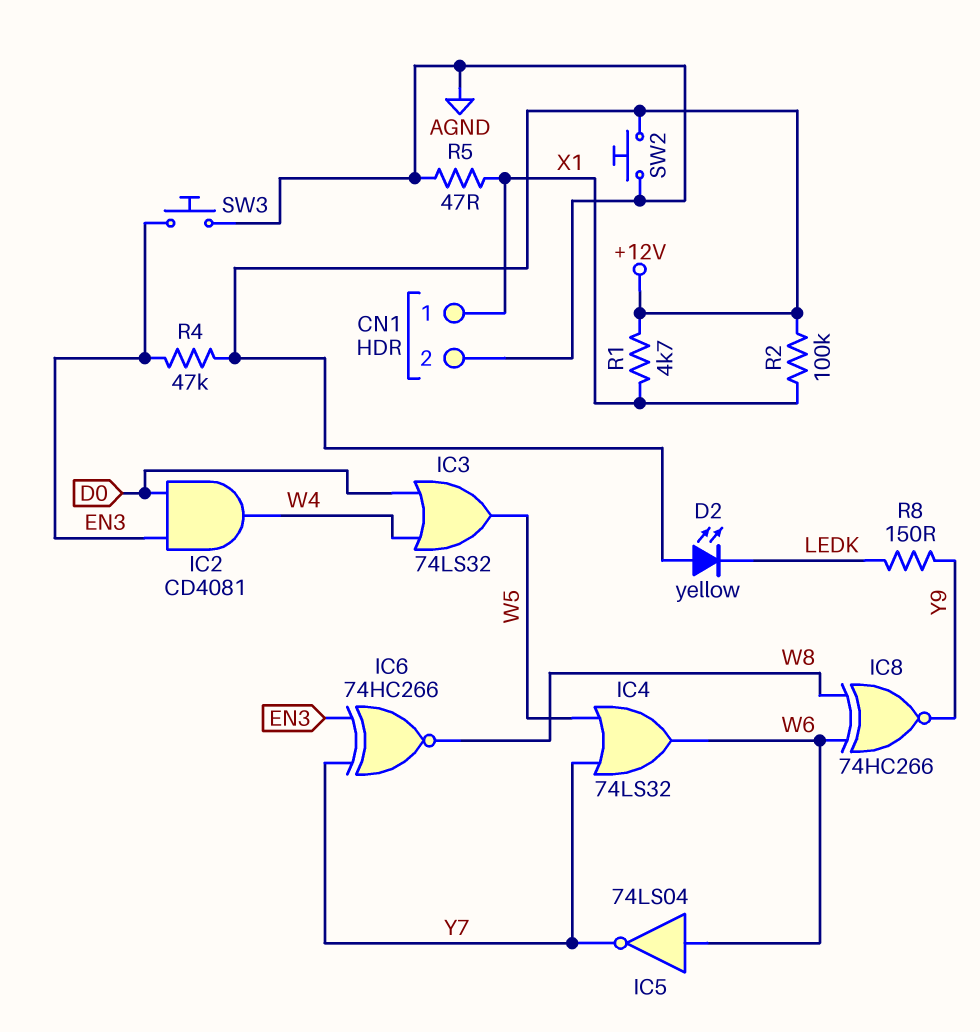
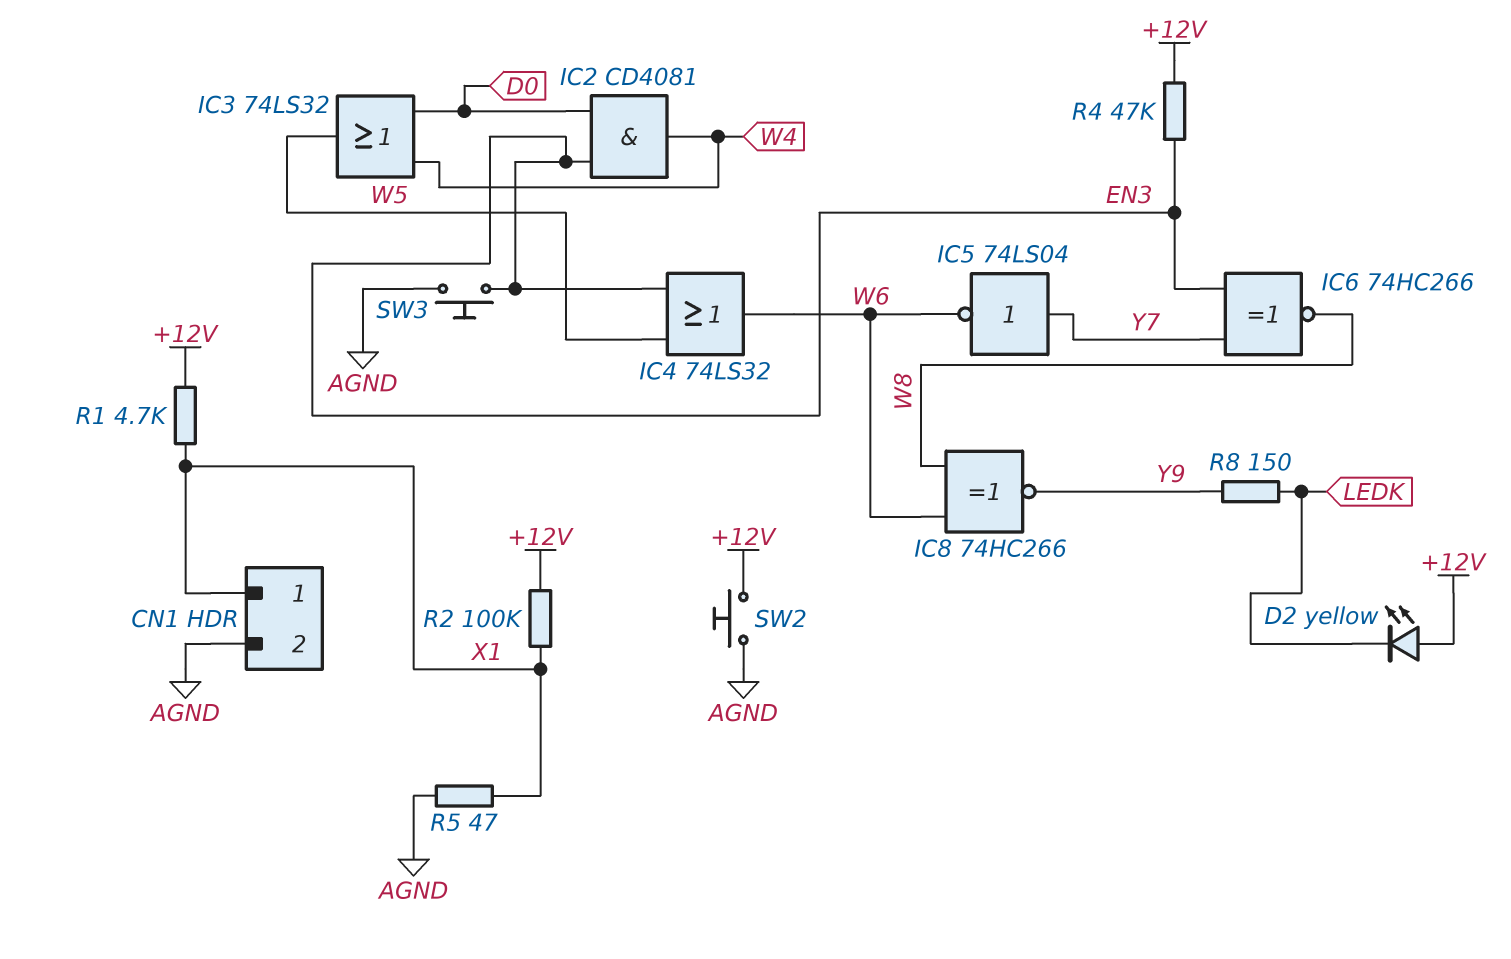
IC4: OR 74LS32 (in W5, in Y7, out W6) -> OR 74LS32 (in EN3, in W5, out W6)
IC5: NOT 74LS04 (in W6, out Y7) -> NOT 74LS04 (in Y7, out W6)

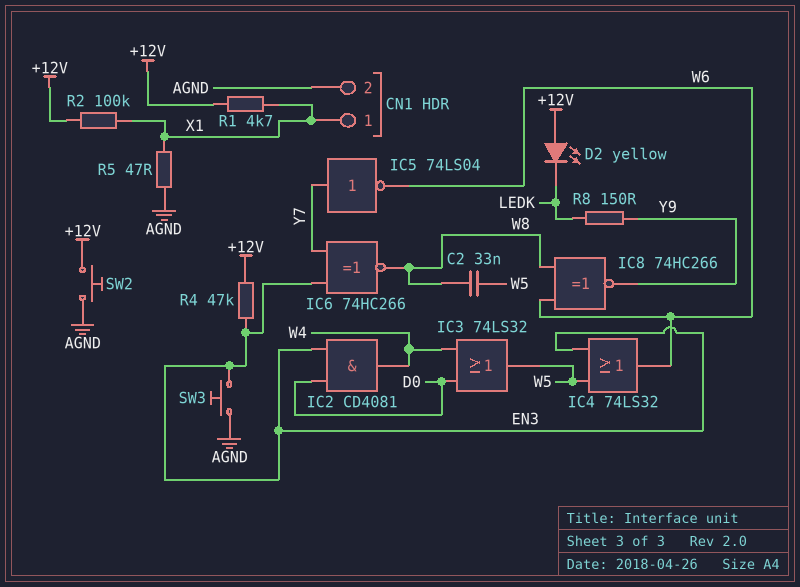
C2: none -> 33nF (W5, W8)

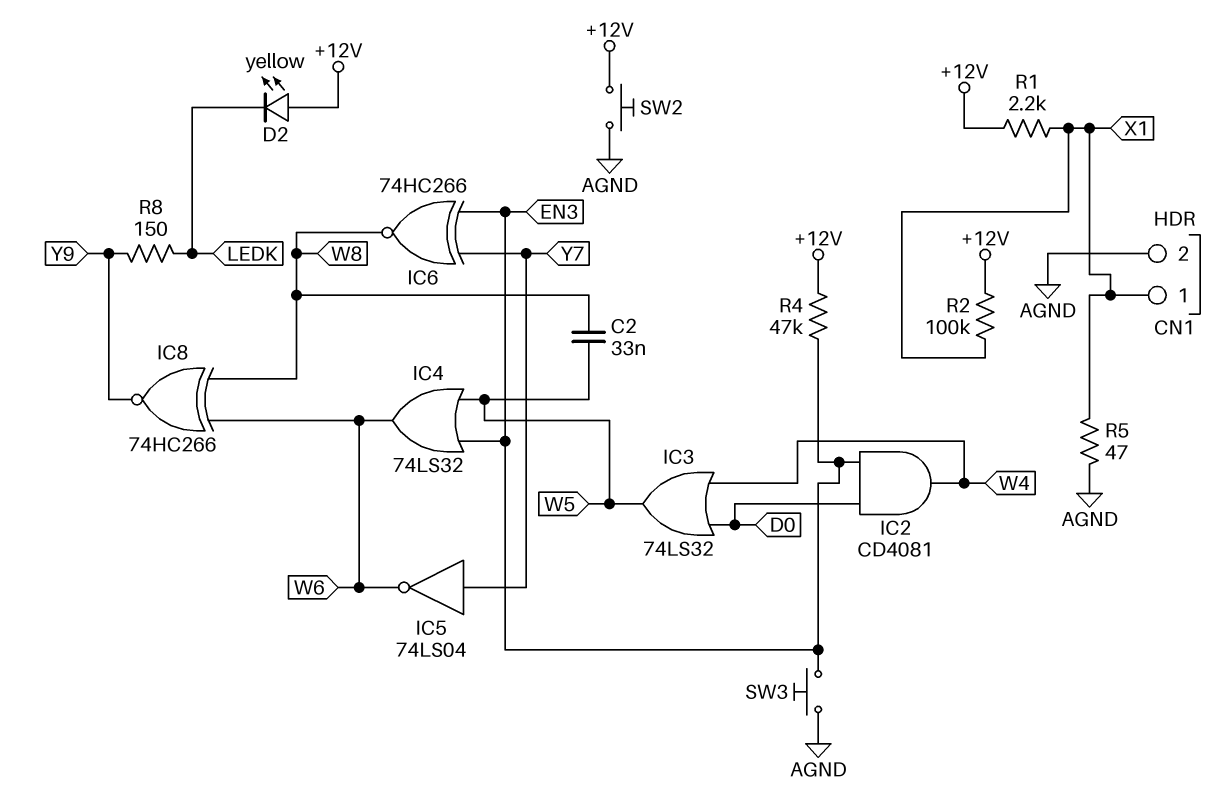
R1: 4.7k (+12V, X1) -> 2.2k (+12V, X1)

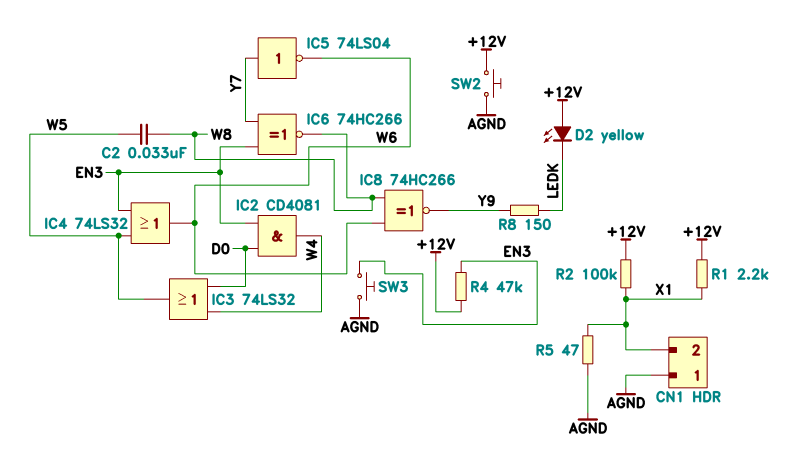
CN1 pin 1: X1 -> AGND
CN1 pin 2: AGND -> X1

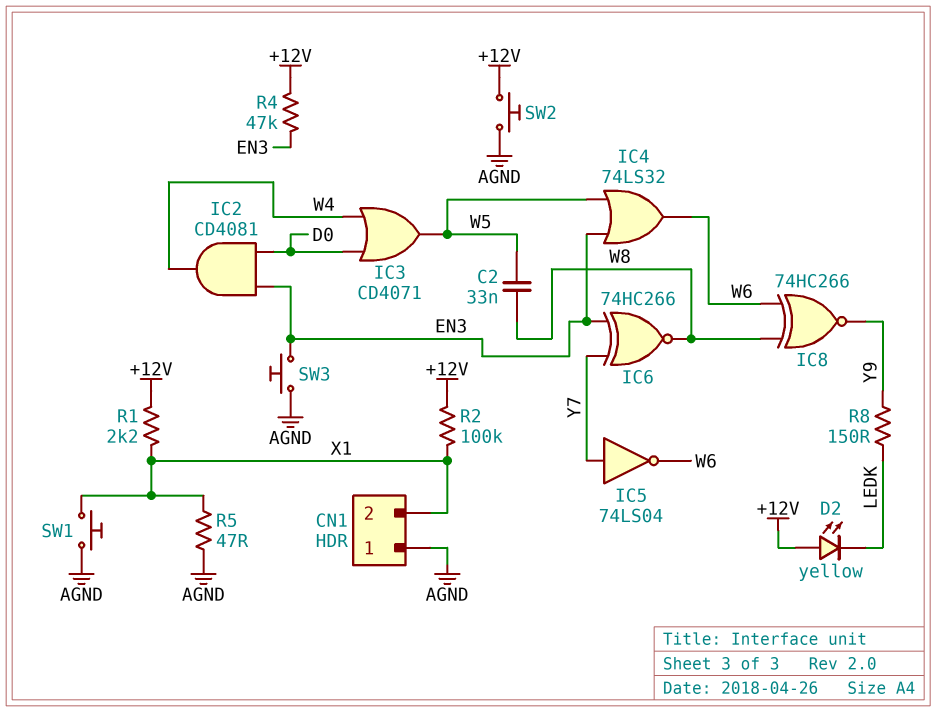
IC3: OR 74LS32 (in D0, in W4, out W5) -> OR CD4071 (in D0, in W4, out W5)
SW1: none -> button (AGND, X1)

